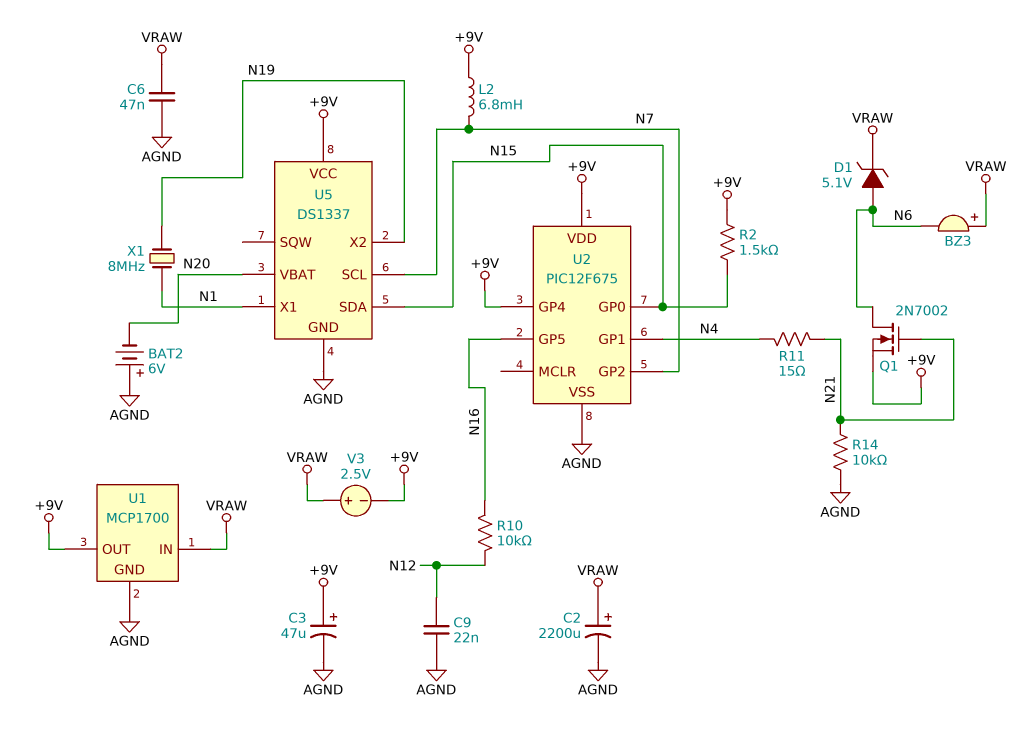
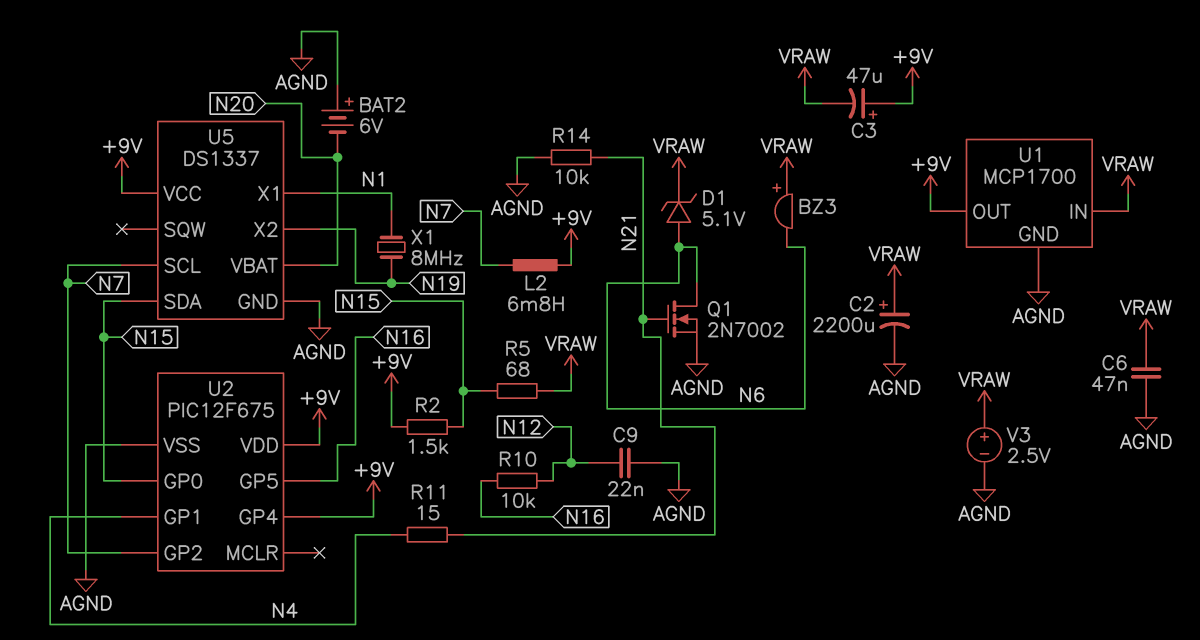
C3: 47uF (plus +9V, minus AGND) -> 47uF (plus +9V, minus VRAW)
Q1: NMOS 2N7002 (G N21, D N6, S +9V) -> NMOS 2N7002 (G N21, D N6, S AGND)
R5: none -> 68 (N15, VRAW)
V3: 2.5V (plus VRAW, minus +9V) -> 2.5V (plus VRAW, minus AGND)

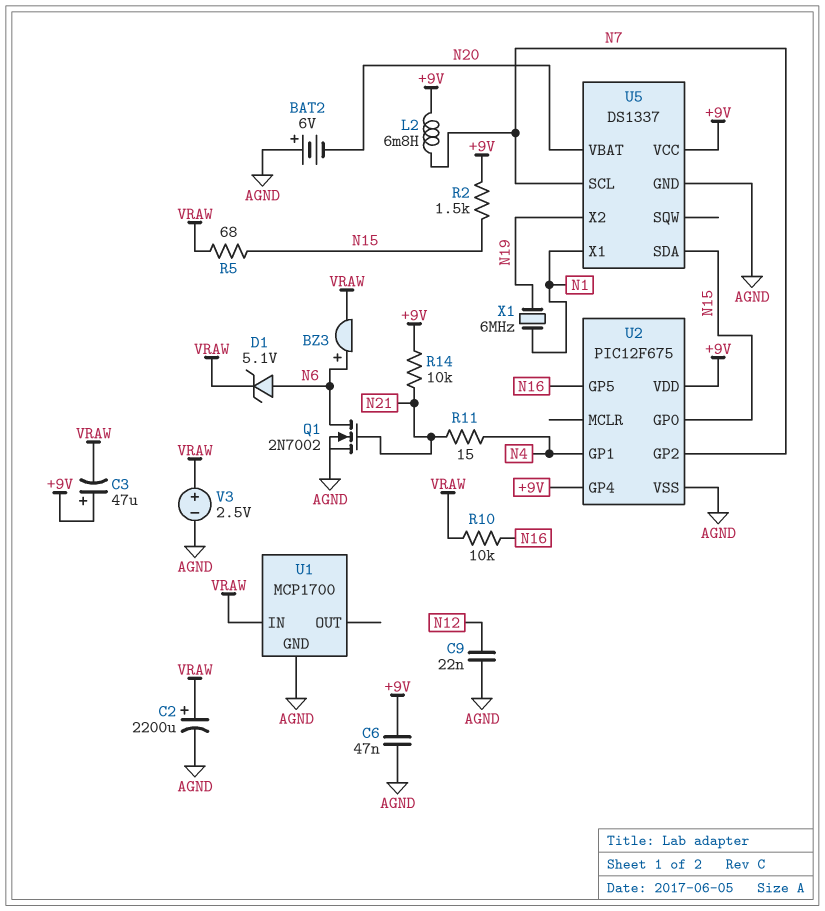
BZ3: buzzer (plus VRAW, minus N6) -> buzzer (plus N6, minus VRAW)
C6: 47nF (AGND, VRAW) -> 47nF (+9V, AGND)
R10: 10k (N12, N16) -> 10k (N16, VRAW)
R14: 10k (AGND, N21) -> 10k (+9V, N21)
U1 pin OUT: +9V -> none
X1: 8MHz (N1, N19) -> 6MHz (N1, N19)

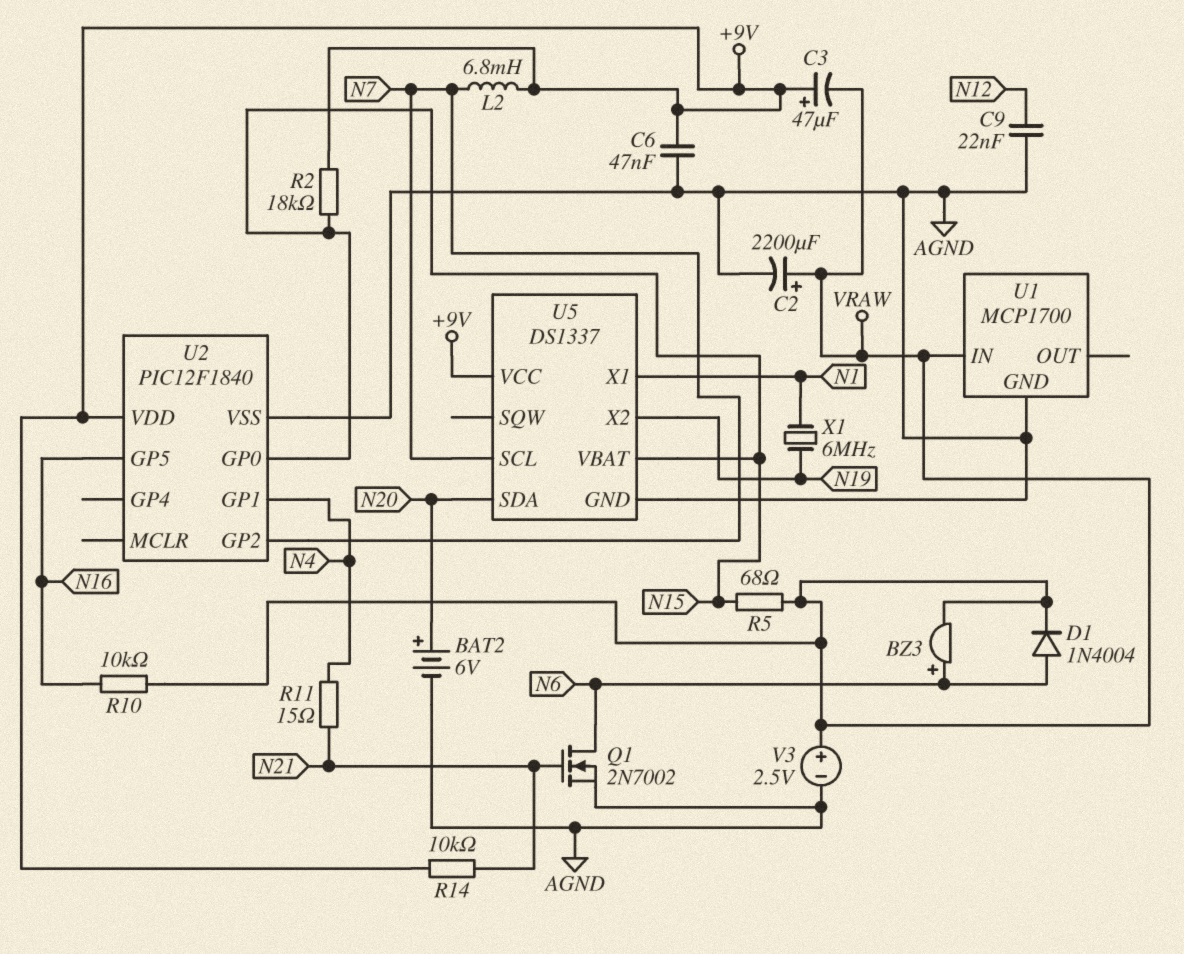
BAT2: 6V (plus AGND, minus N20) -> 6V (plus N20, minus AGND)
D1: zener 5.1V (A N6, K VRAW) -> diode 1N4004 (A N6, K VRAW)
R2: 1.5k (+9V, N15) -> 18k (+9V, N15)
U2: PIC12F675 -> PIC12F1840
U2 pin GP4: +9V -> none
U5 pin SDA: N15 -> N20
U5 pin VBAT: N20 -> N15

